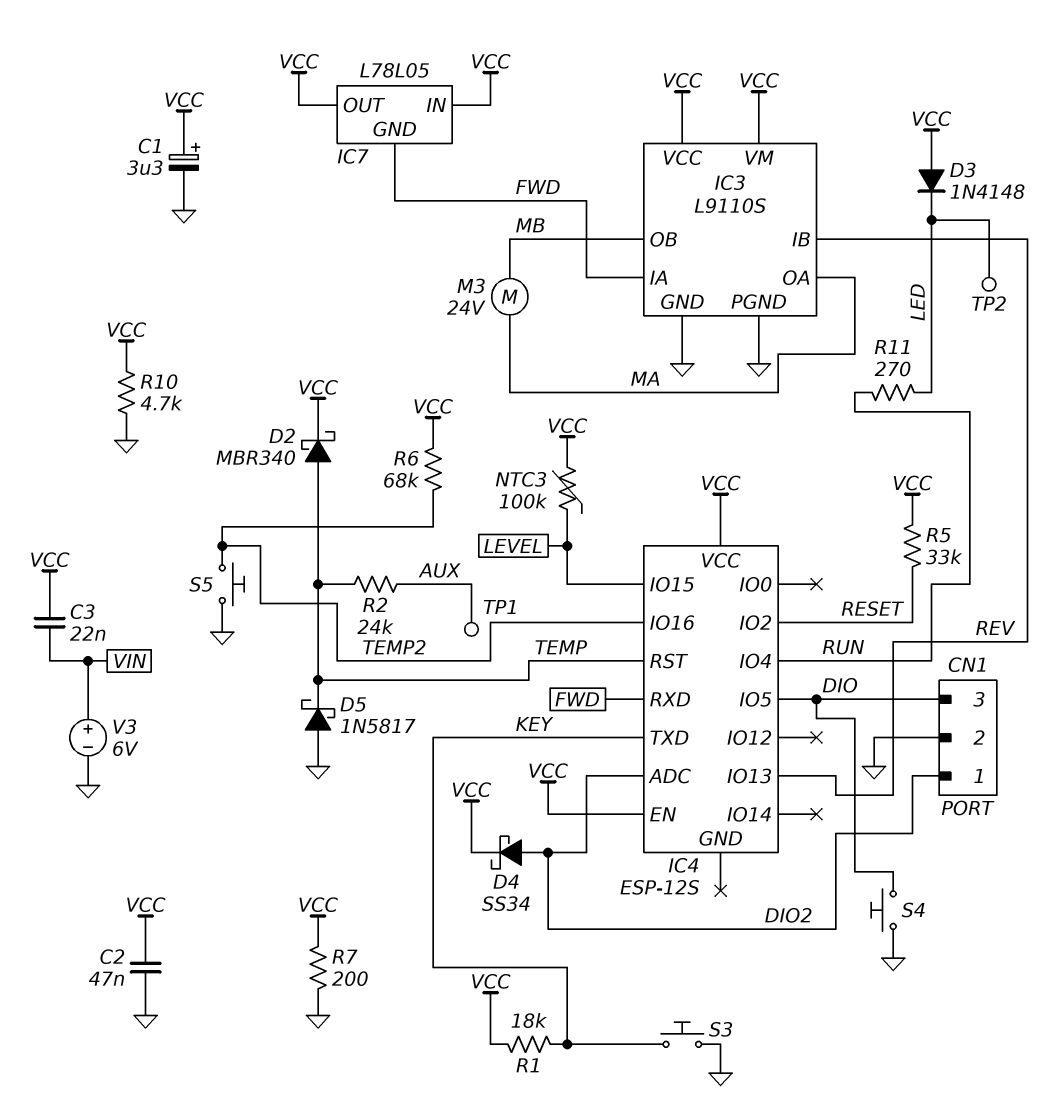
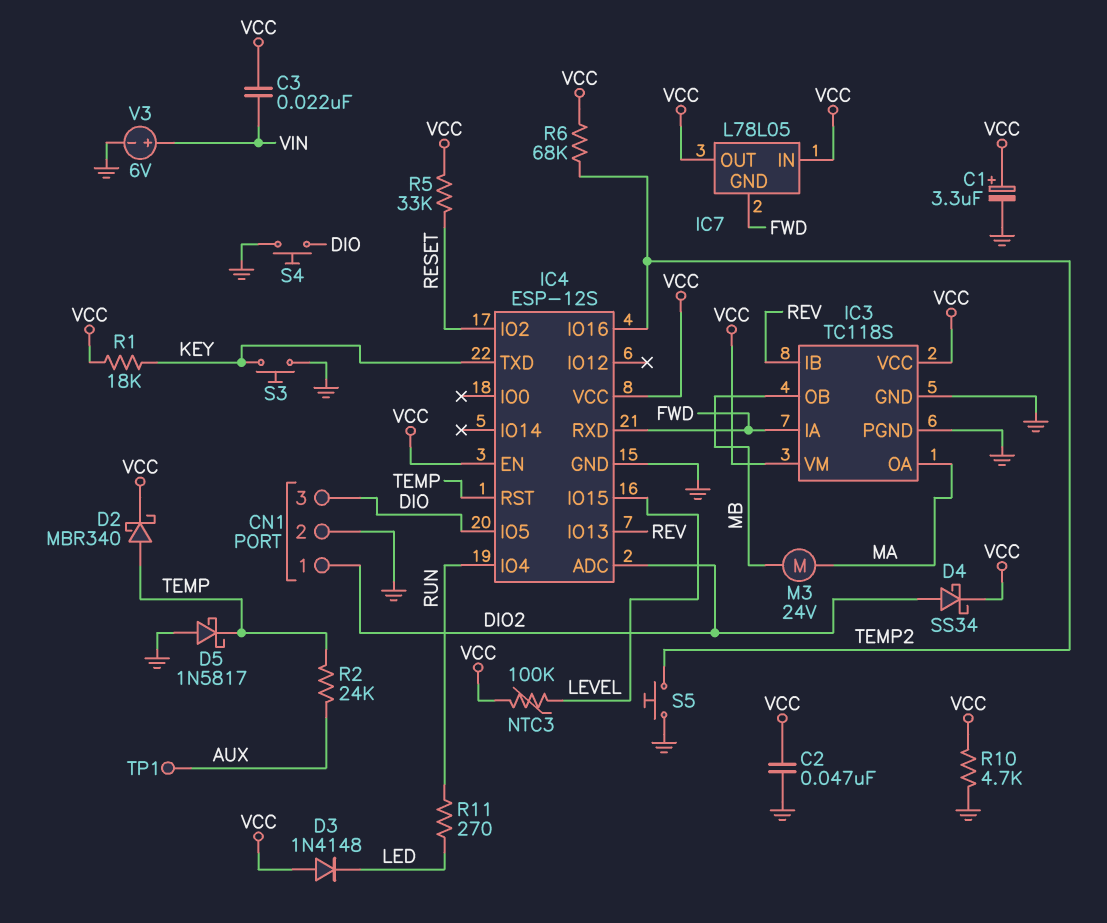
IC3: L9110S -> TC118S
IC4 pin GND: none -> GND
R7: 200 (GND, VCC) -> none
TP2: test point (LED) -> none

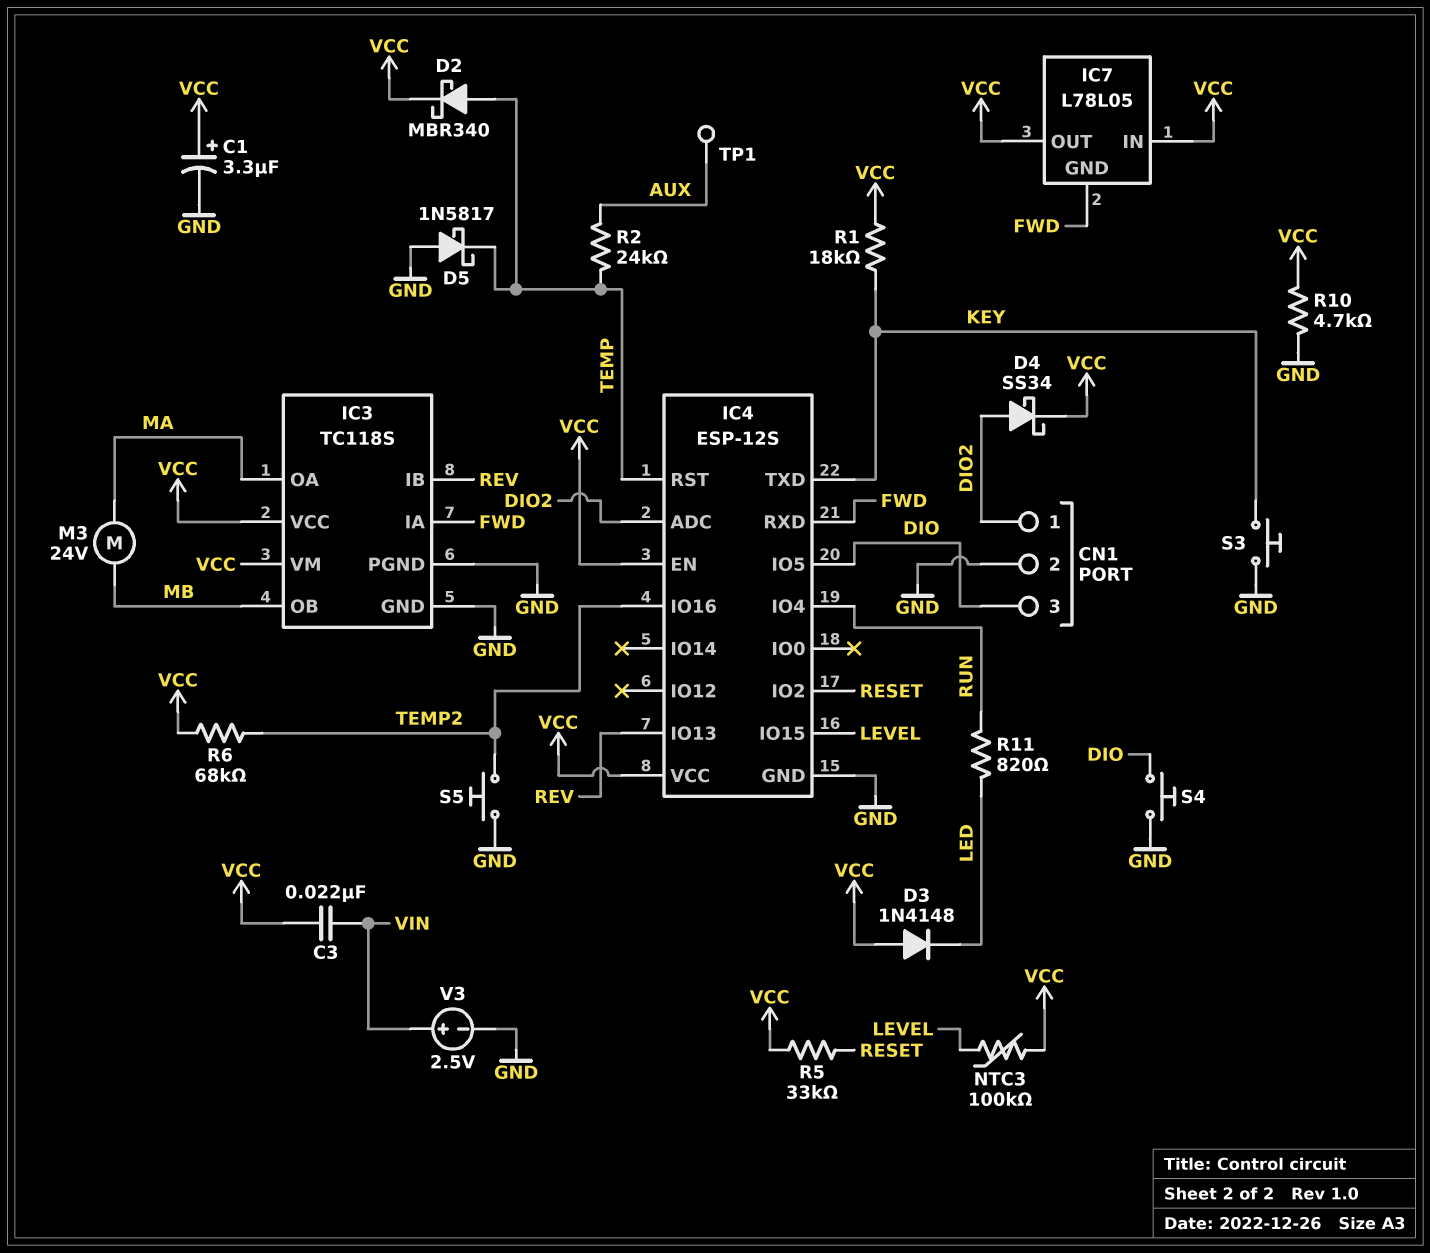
C2: 47nF (GND, VCC) -> none
R11: 270 (LED, RUN) -> 820 (LED, RUN)
V3: 6V (plus VIN, minus GND) -> 2.5V (plus VIN, minus GND)

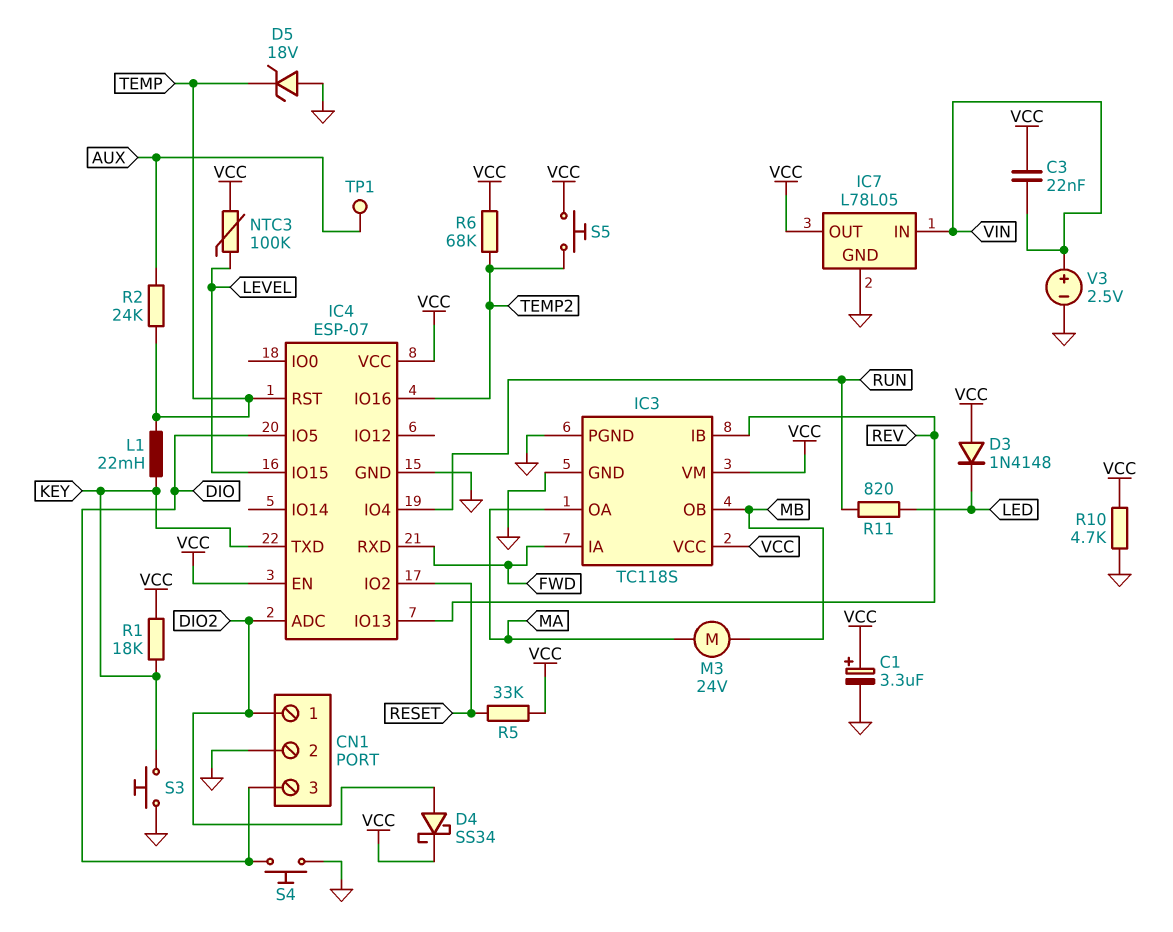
D2: schottky MBR340 (A TEMP, K VCC) -> none
D5: schottky 1N5817 (A GND, K TEMP) -> zener 18V (A GND, K TEMP)
IC4: ESP-12S -> ESP-07
IC7 pin GND: FWD -> GND
IC7 pin IN: VCC -> VIN
L1: none -> 22mH (KEY, TEMP)
S5: button (GND, TEMP2) -> button (TEMP2, VCC)

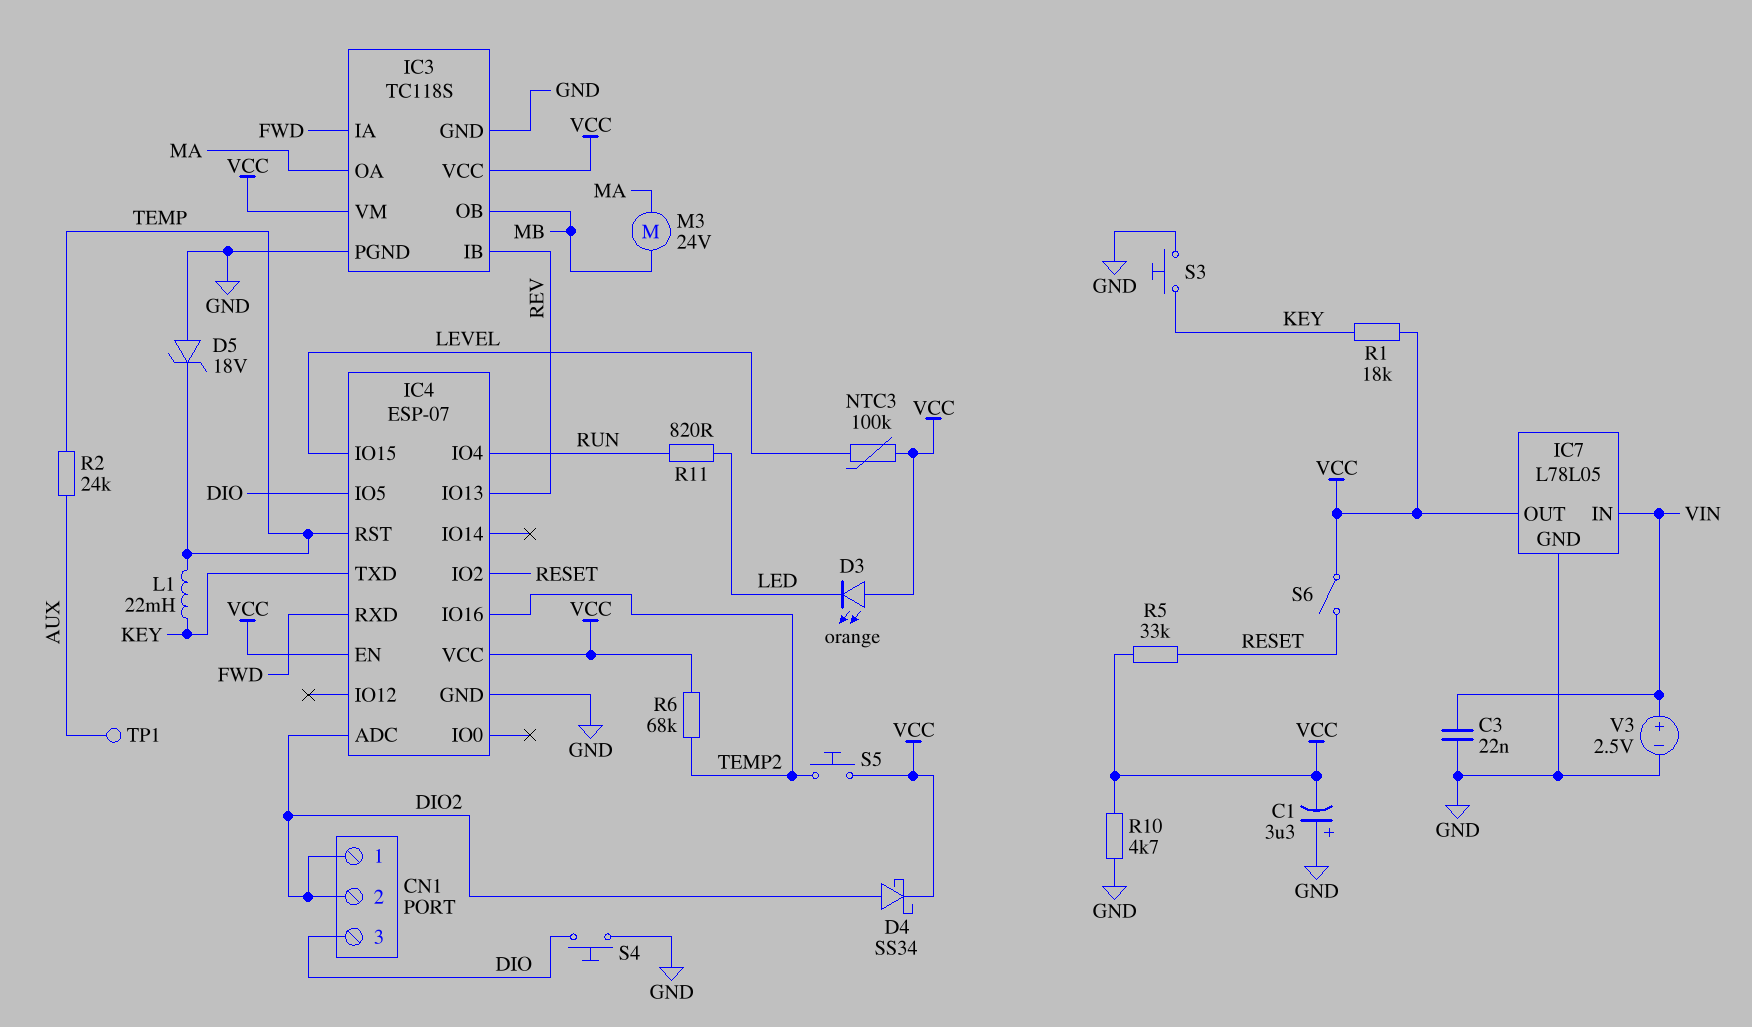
C1: 3.3uF (plus VCC, minus GND) -> 3.3uF (plus GND, minus VCC)
C3: 22nF (VCC, VIN) -> 22nF (GND, VIN)
CN1 pin 2: GND -> DIO2
D3: diode 1N4148 (A VCC, K LED) -> LED orange (A VCC, K LED)
S6: none -> switch (RESET, VCC)

